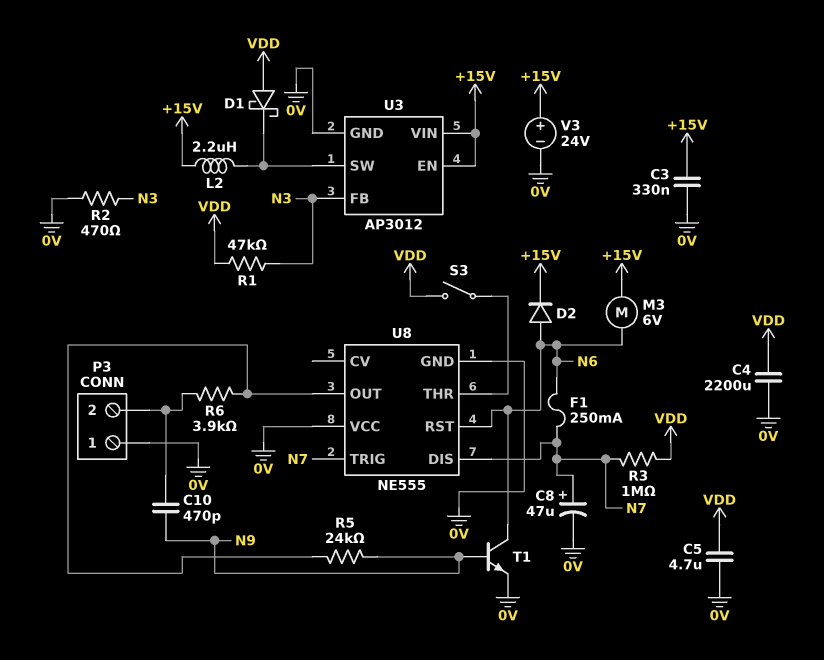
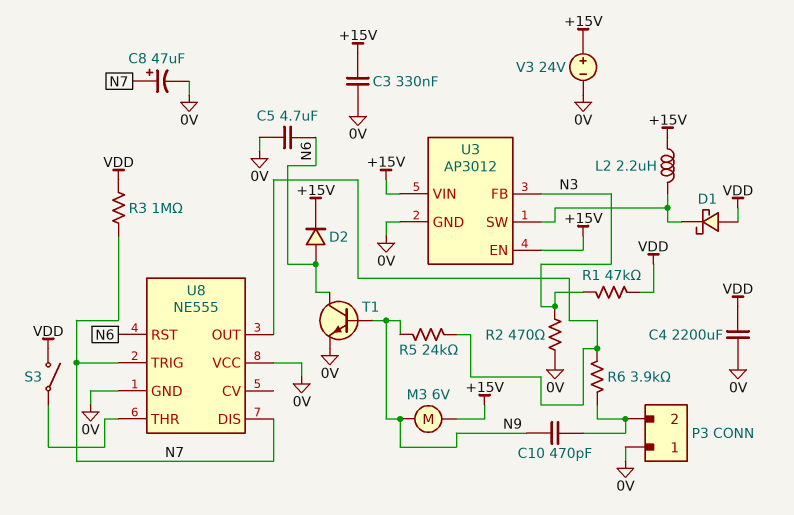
C5: 4.7uF (0V, VDD) -> 4.7uF (0V, N6)
F1: 250mA (N6, N7) -> none
M3: motor 6V (+15V, N6) -> motor 6V (+15V, N9)

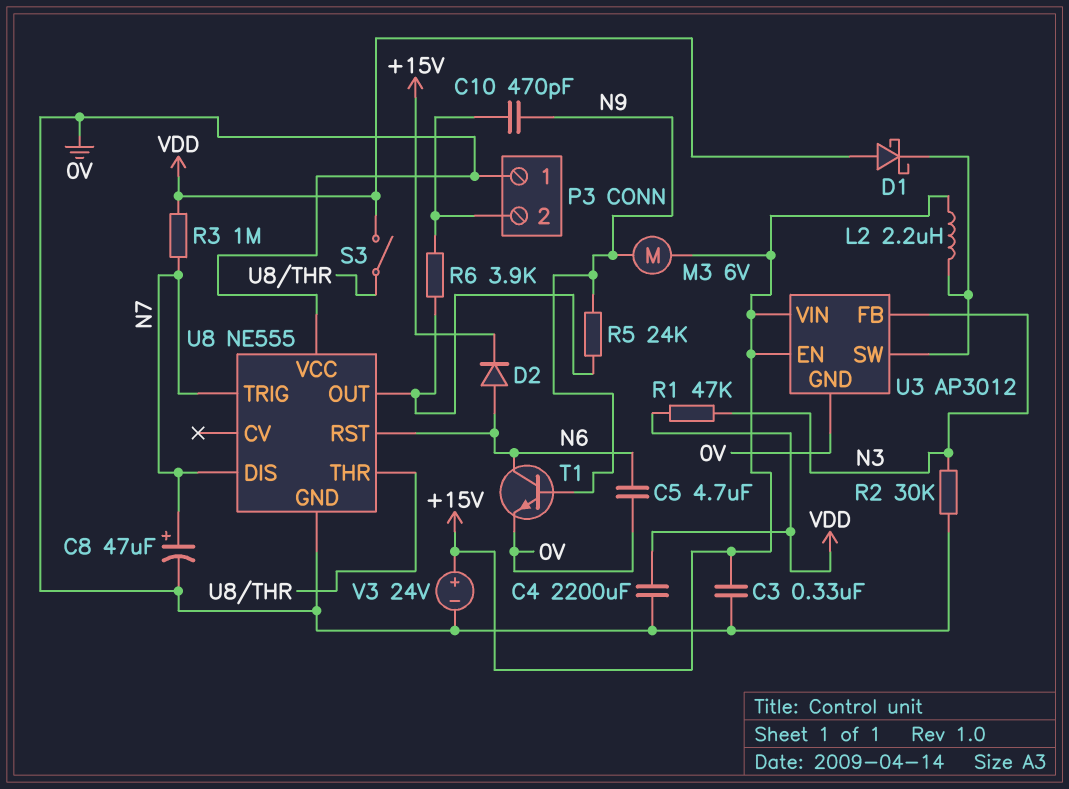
R2: 470 (0V, N3) -> 30k (0V, N3)

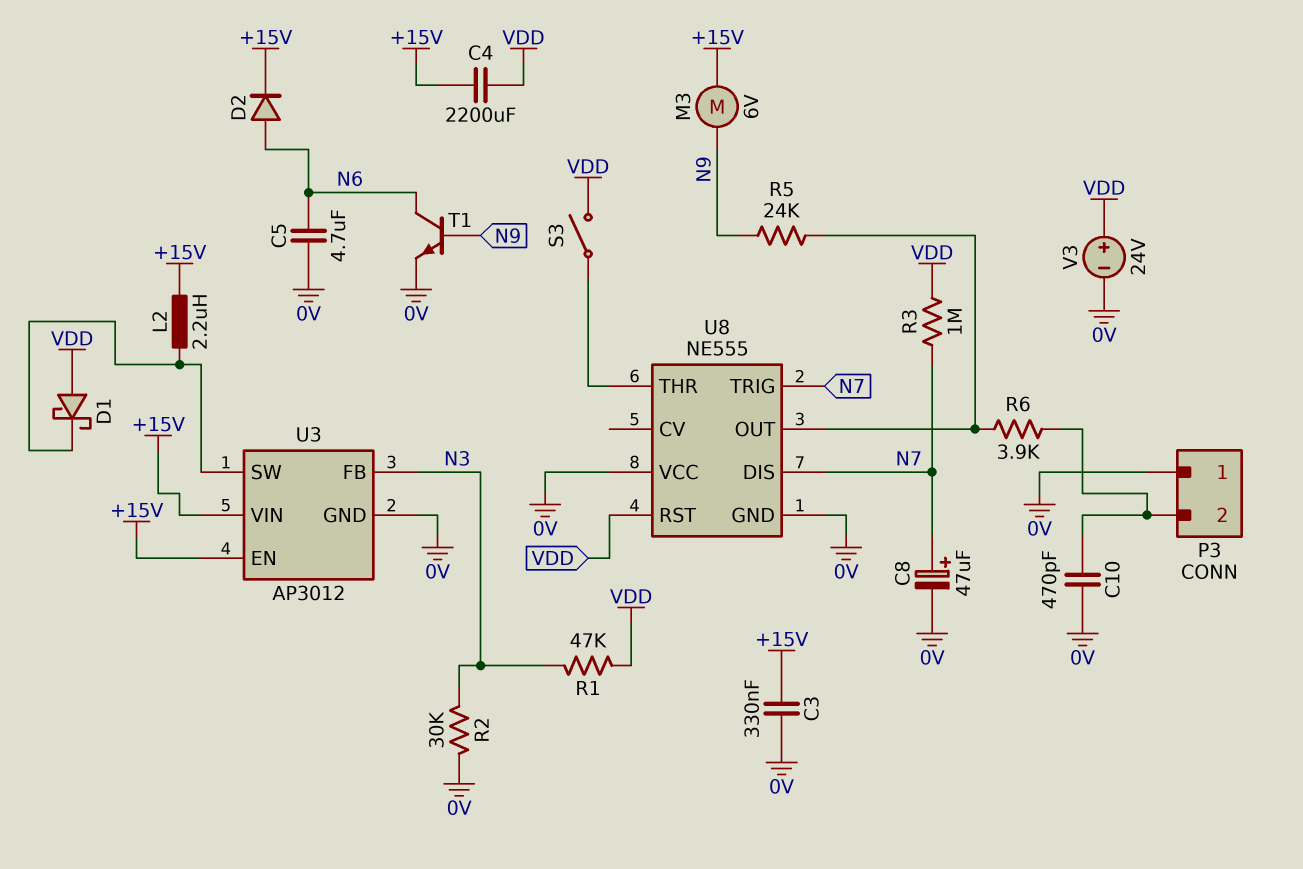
C4: 2200uF (0V, VDD) -> 2200uF (+15V, VDD)
C10: 470pF (N9, P3/2) -> 470pF (0V, P3/2)
U8 pin RST: N6 -> VDD
V3: 24V (plus +15V, minus 0V) -> 24V (plus VDD, minus 0V)

